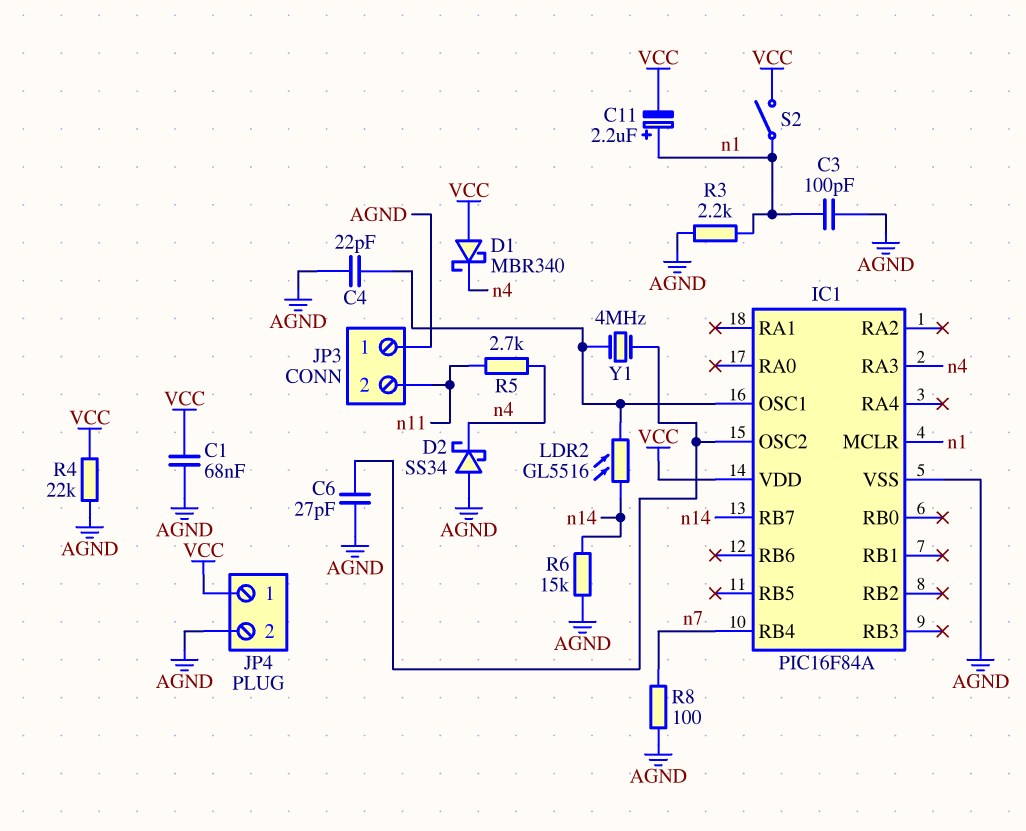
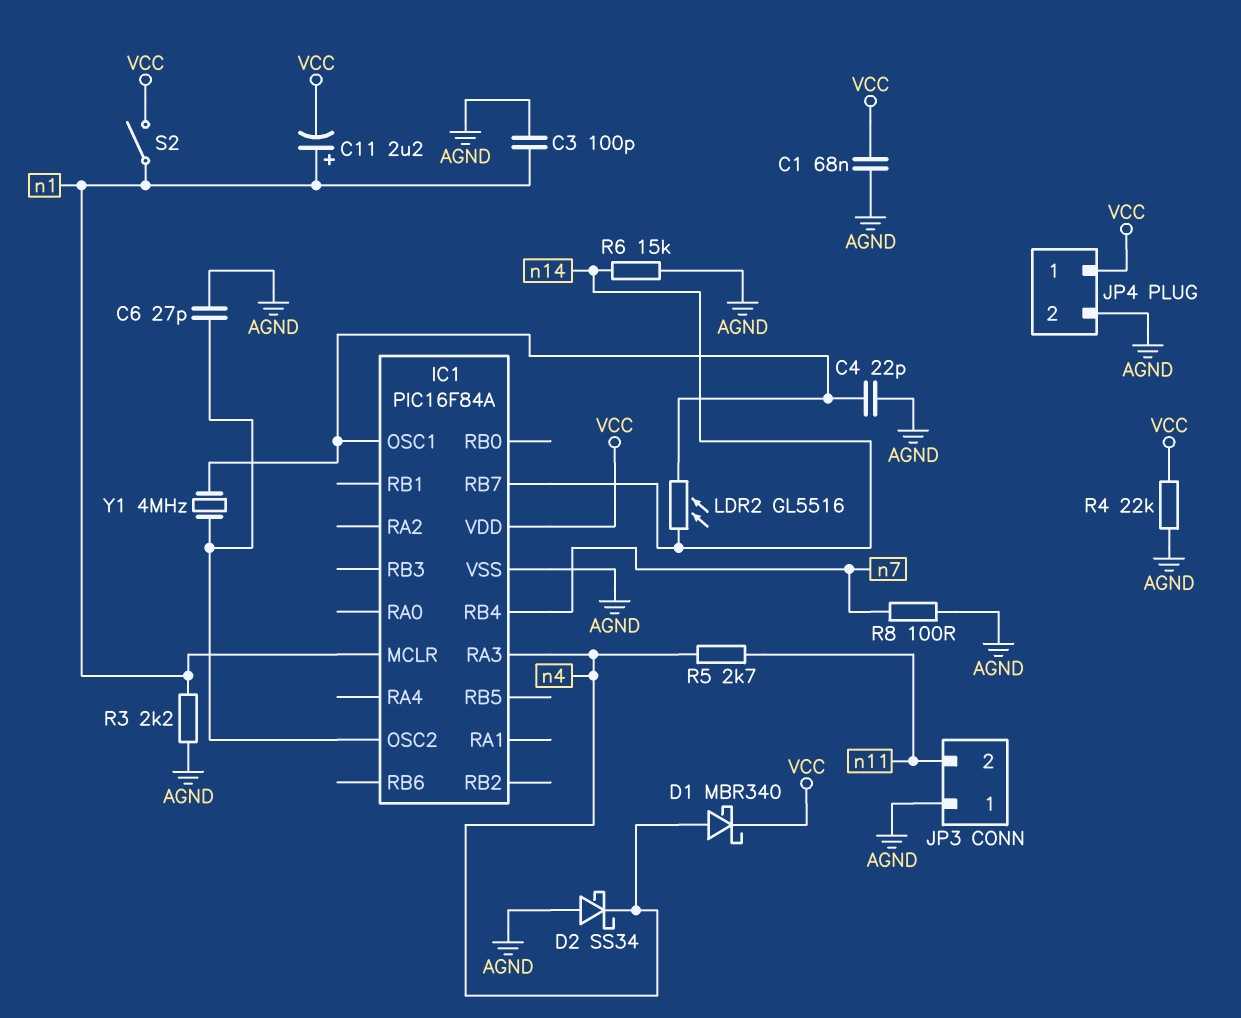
D1: schottky MBR340 (A VCC, K n4) -> schottky MBR340 (A n4, K VCC)

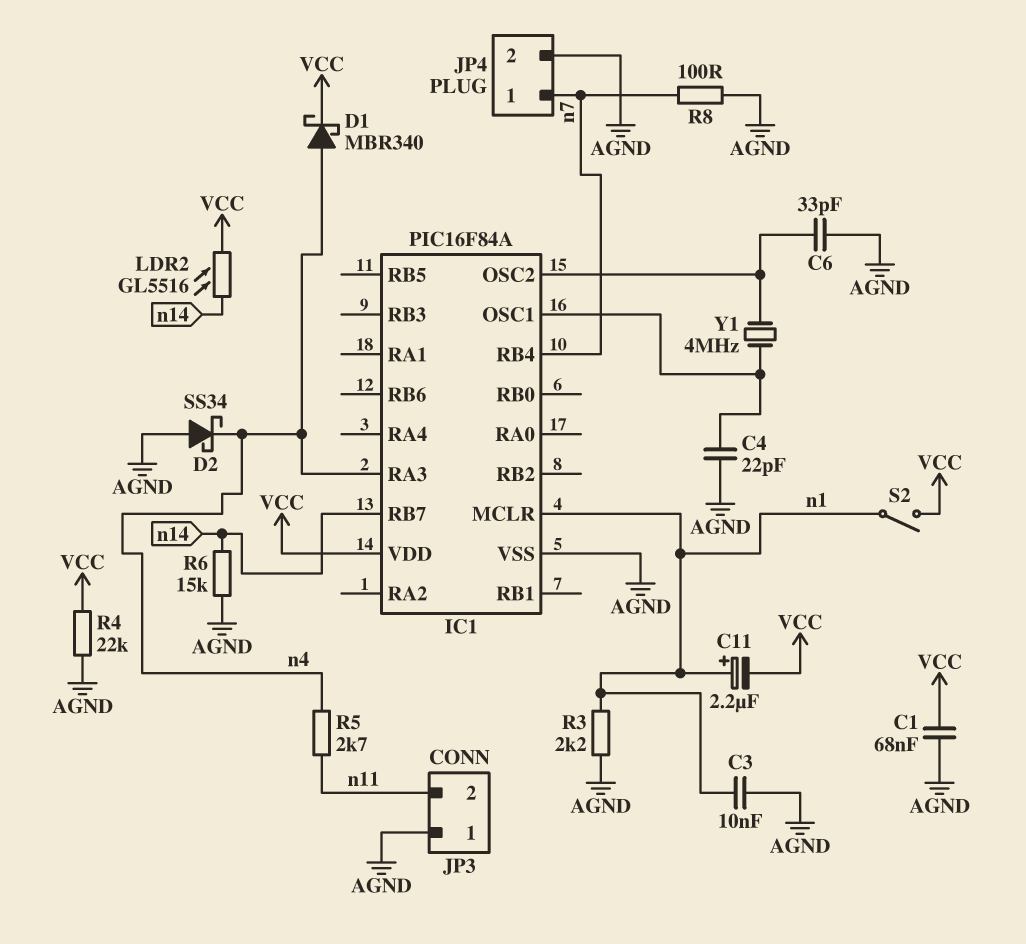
C3: 100pF (AGND, n1) -> 10nF (AGND, n1)
C6: 27pF (AGND, IC1/OSC2) -> 33pF (AGND, IC1/OSC2)
JP4 pin 1: VCC -> n7
LDR2: GL5516 (IC1/OSC1, n14) -> GL5516 (VCC, n14)

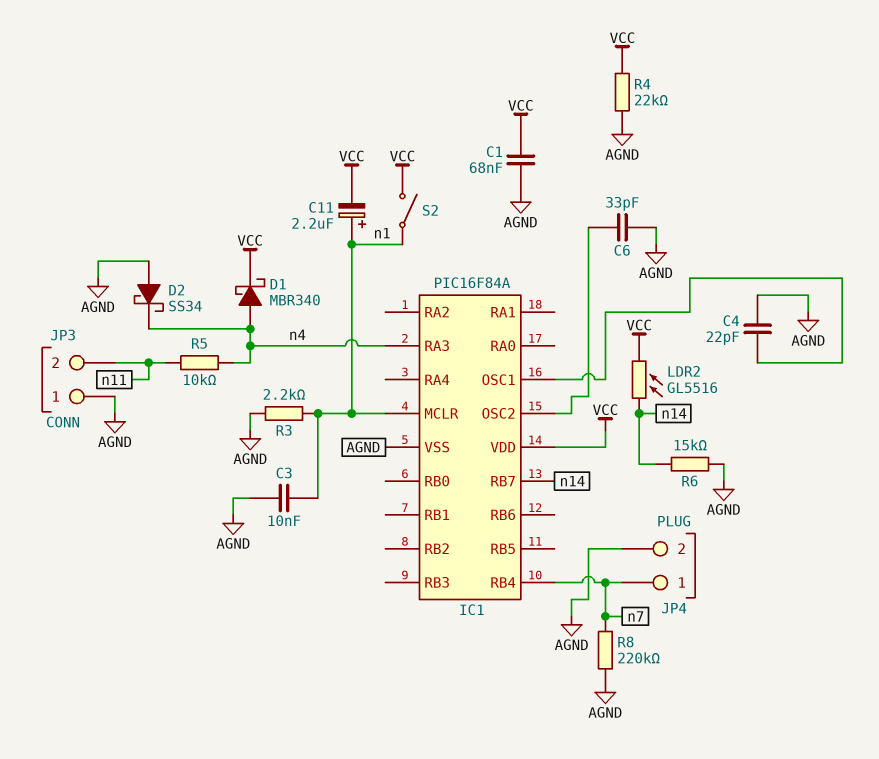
R5: 2.7k (n4, n11) -> 10k (n4, n11)
R8: 100 (AGND, n7) -> 220k (AGND, n7)
Y1: 4MHz (IC1/OSC1, IC1/OSC2) -> none

